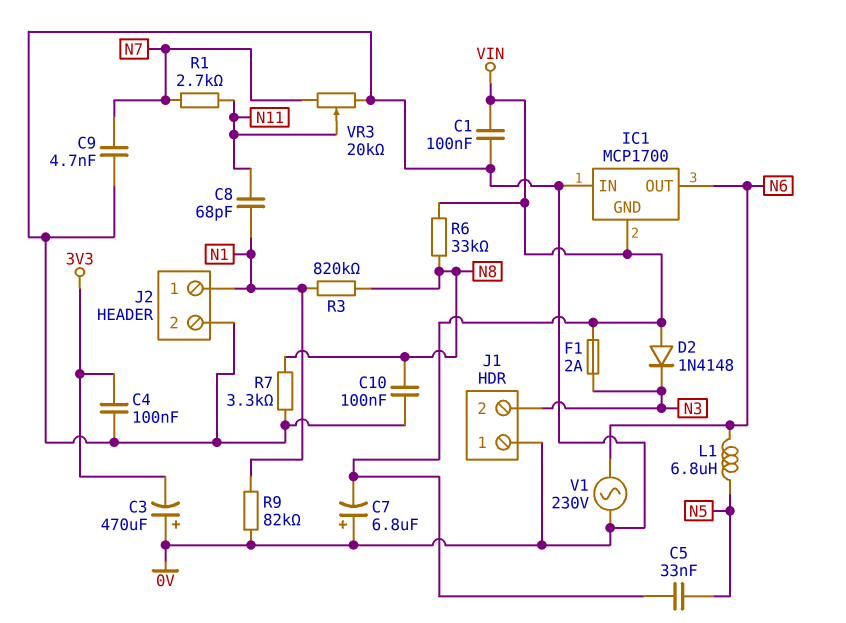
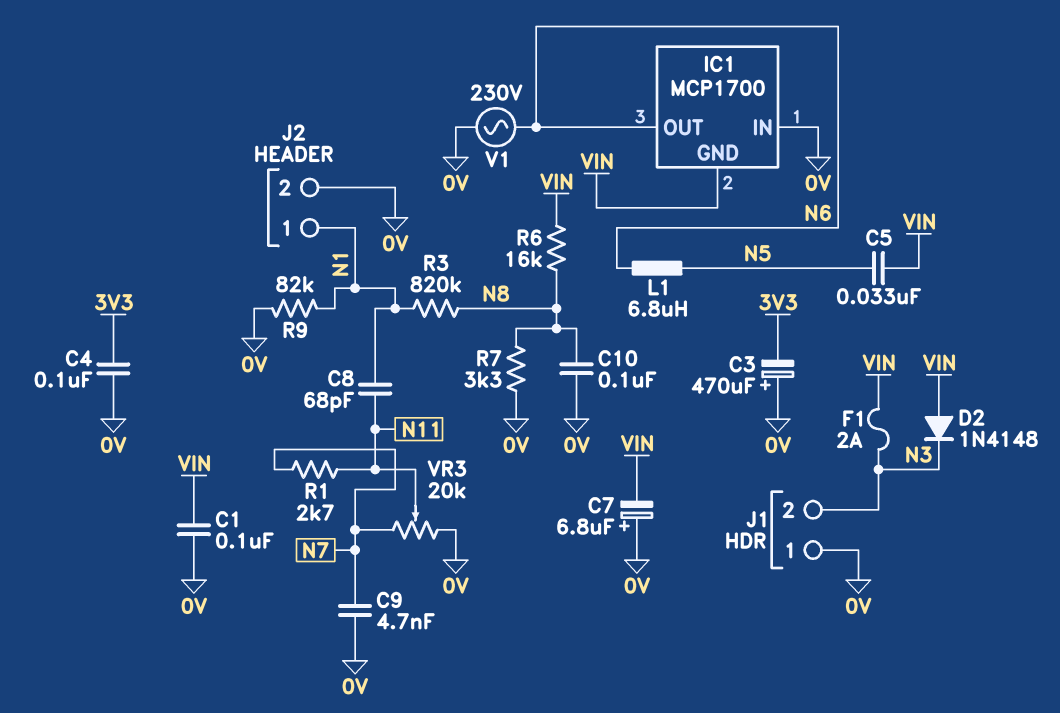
R6: 33k (N8, VIN) -> 16k (N8, VIN)

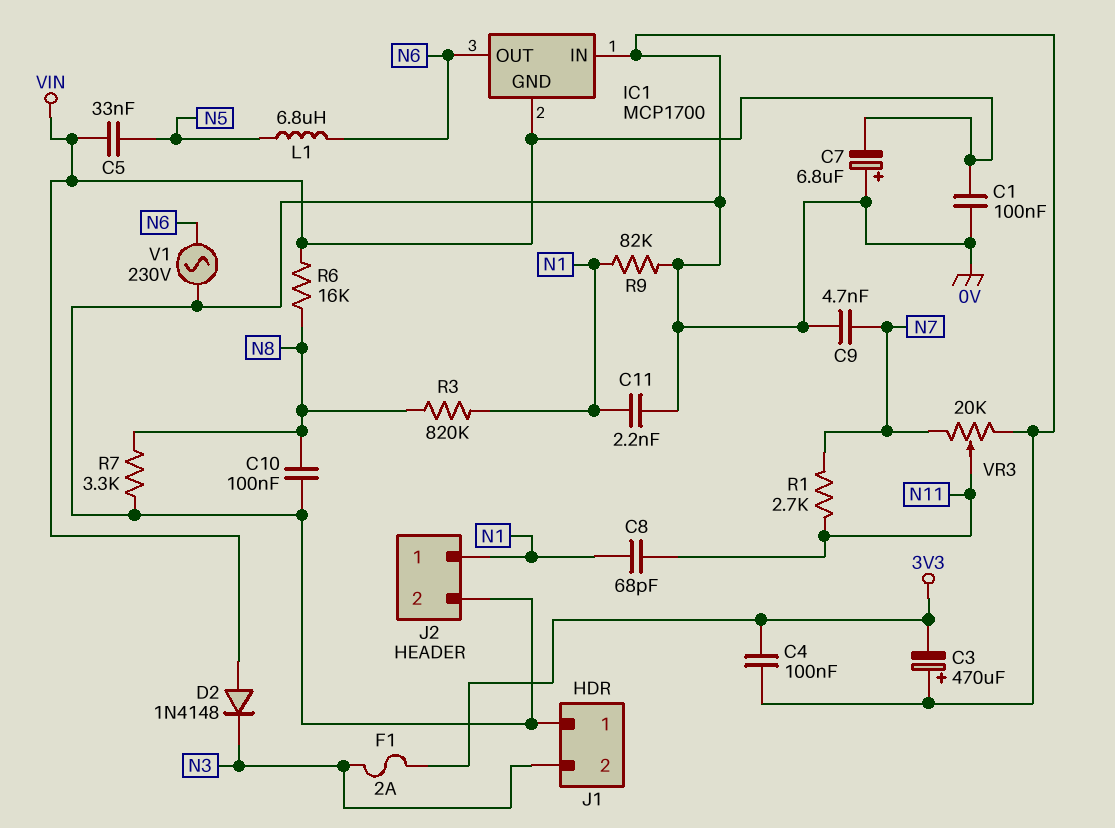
C11: none -> 2.2nF (0V, N1)
F1: 2A (N3, VIN) -> 2A (3V3, N3)

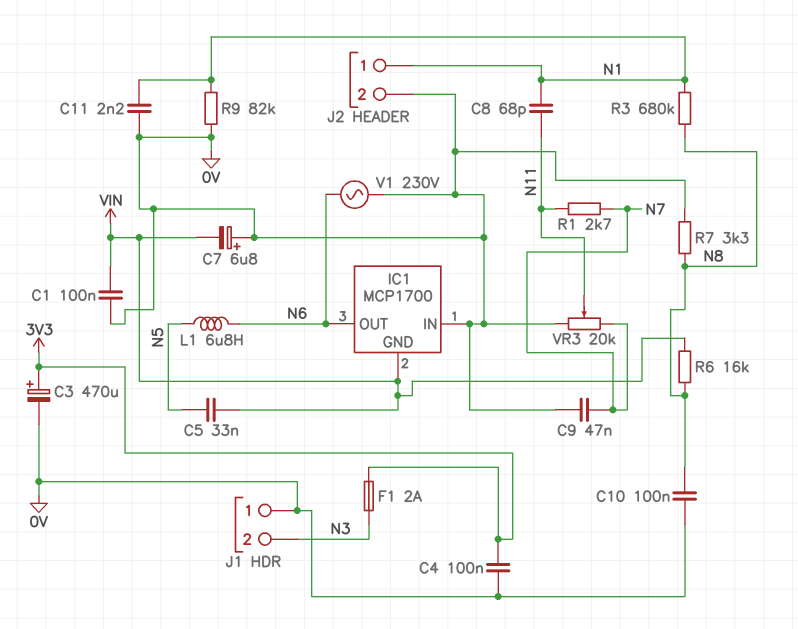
C3: 470uF (plus 0V, minus 3V3) -> 470uF (plus 3V3, minus 0V)
C9: 4.7nF (0V, N7) -> 47nF (0V, N7)
D2: diode 1N4148 (A VIN, K N3) -> none
R3: 820k (N1, N8) -> 680k (N1, N8)

